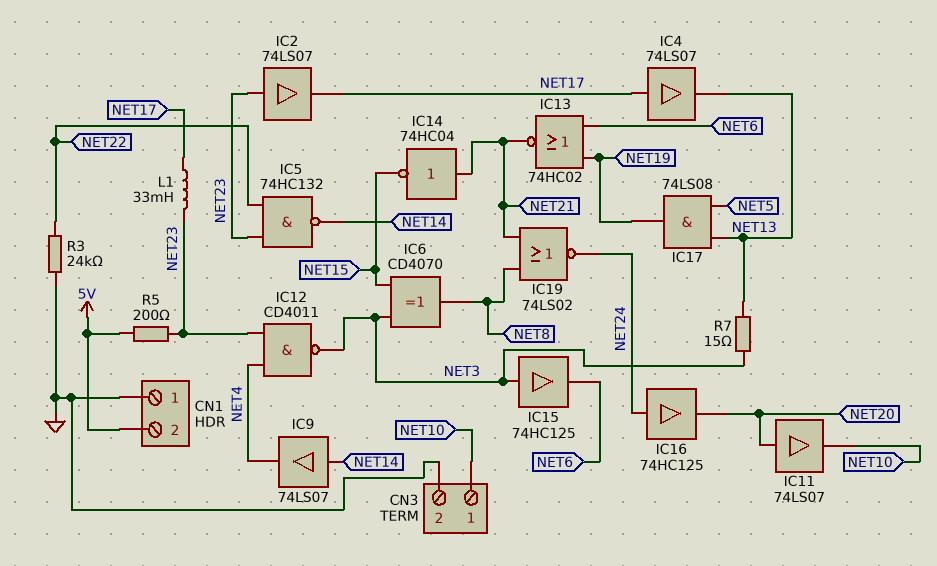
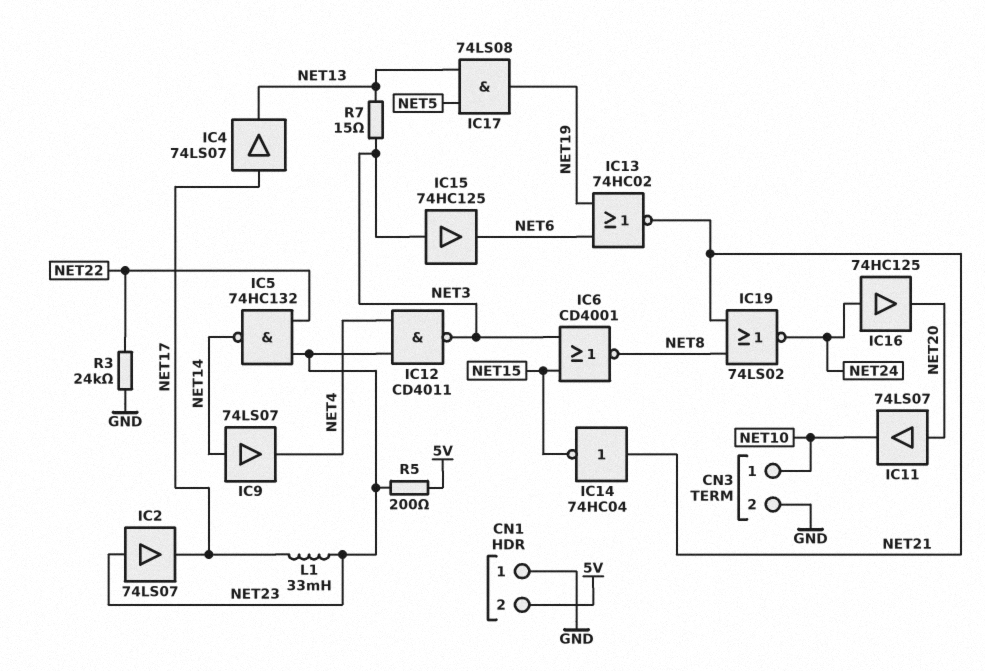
IC6: XOR CD4070 (in NET3, in NET15, out NET8) -> NOR CD4001 (in NET3, in NET15, out NET8)

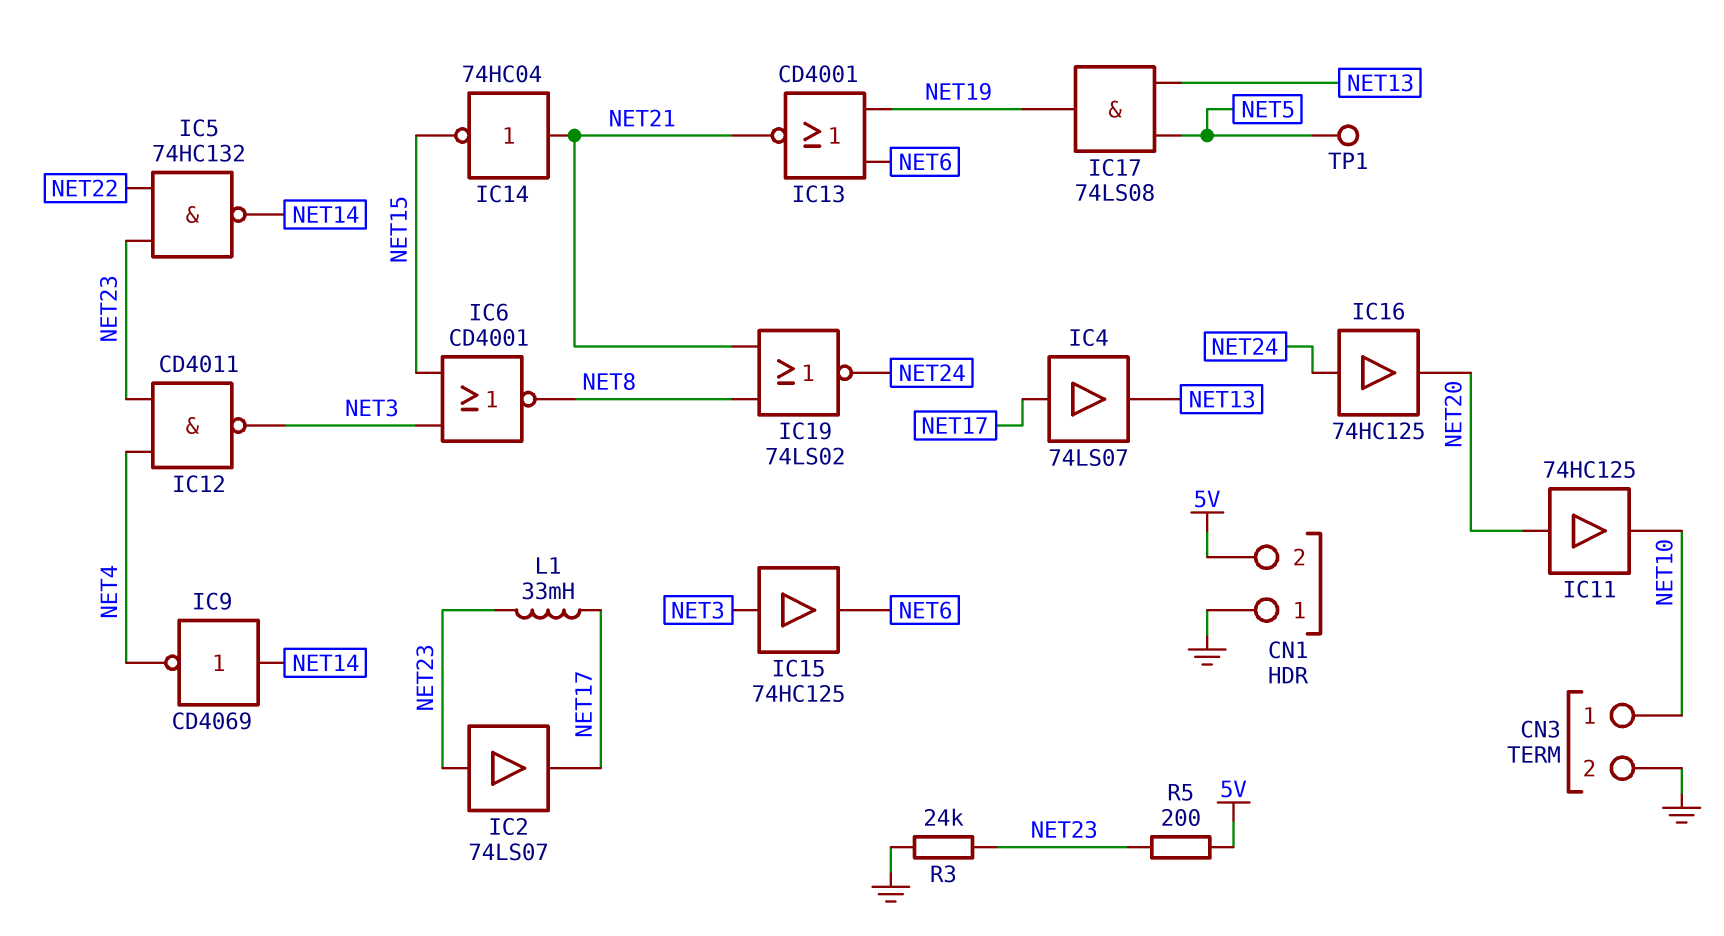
IC9: buffer 74LS07 (in NET14, out NET4) -> NOT CD4069 (in NET14, out NET4)
IC11: buffer 74LS07 (in NET20, out NET10) -> buffer 74HC125 (in NET20, out NET10)
IC13: NOR 74HC02 (in NET6, in NET19, out NET21) -> NOR CD4001 (in NET6, in NET19, out NET21)
R3: 24k (GND, NET22) -> 24k (GND, NET23)
R7: 15 (NET3, NET13) -> none
TP1: none -> test point (NET5)

